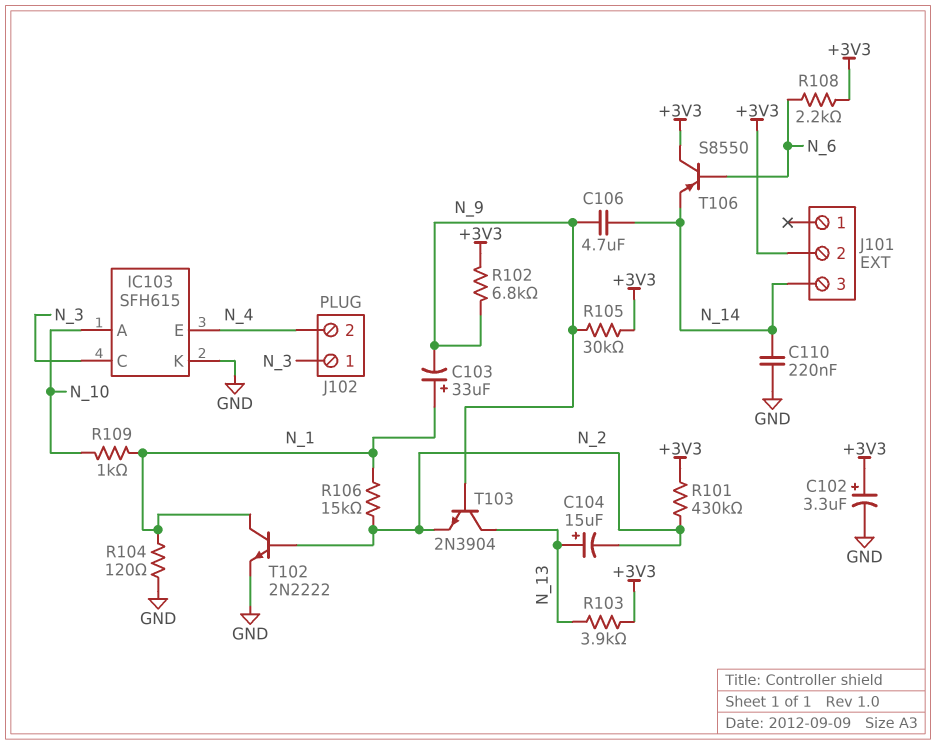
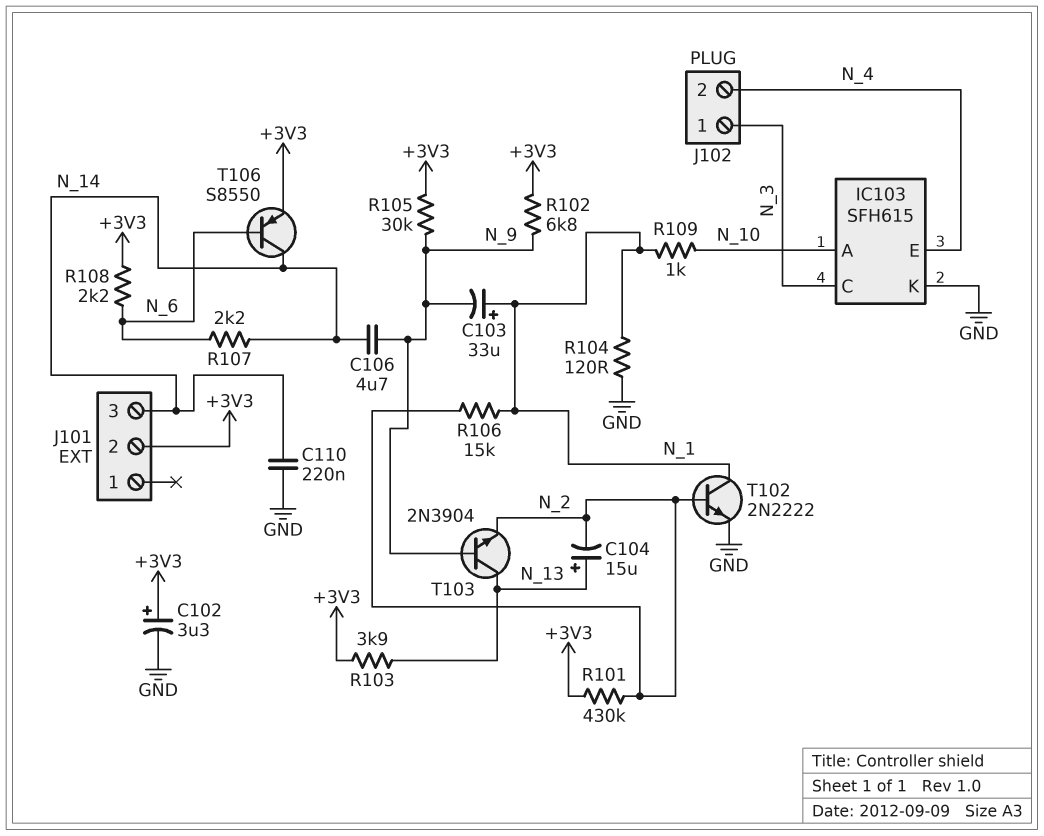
R107: none -> 2.2k (N_6, N_14)
T106: PNP S8550 (B N_6, C +3V3, E N_14) -> PNP S8550 (B N_6, C N_14, E +3V3)

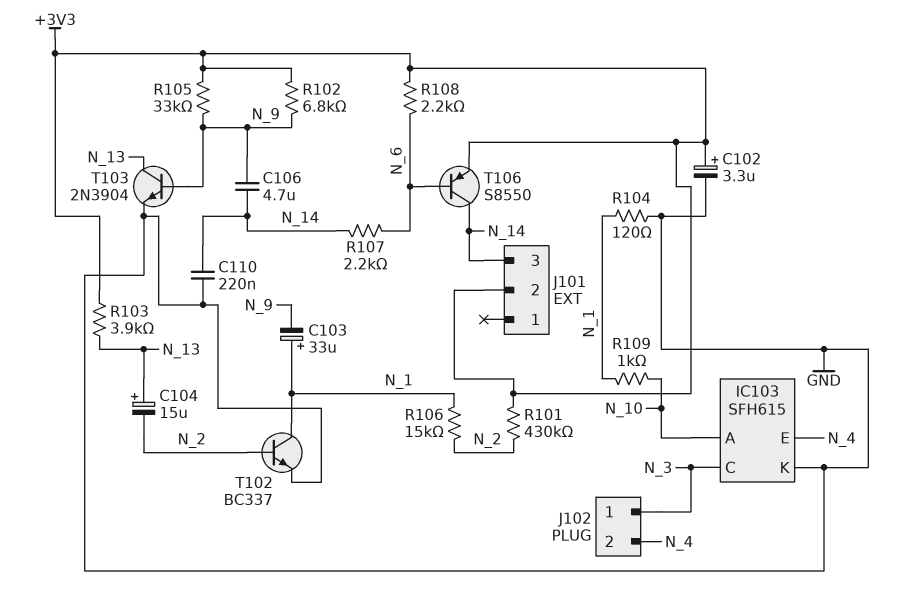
R105: 30k (+3V3, N_9) -> 33k (+3V3, N_9)
T102: NPN 2N2222 (B N_2, C N_1, E GND) -> NPN BC337 (B N_2, C N_1, E GND)
T103: NPN 2N3904 (B N_9, C N_13, E N_2) -> NPN 2N3904 (B N_9, C N_13, E GND)

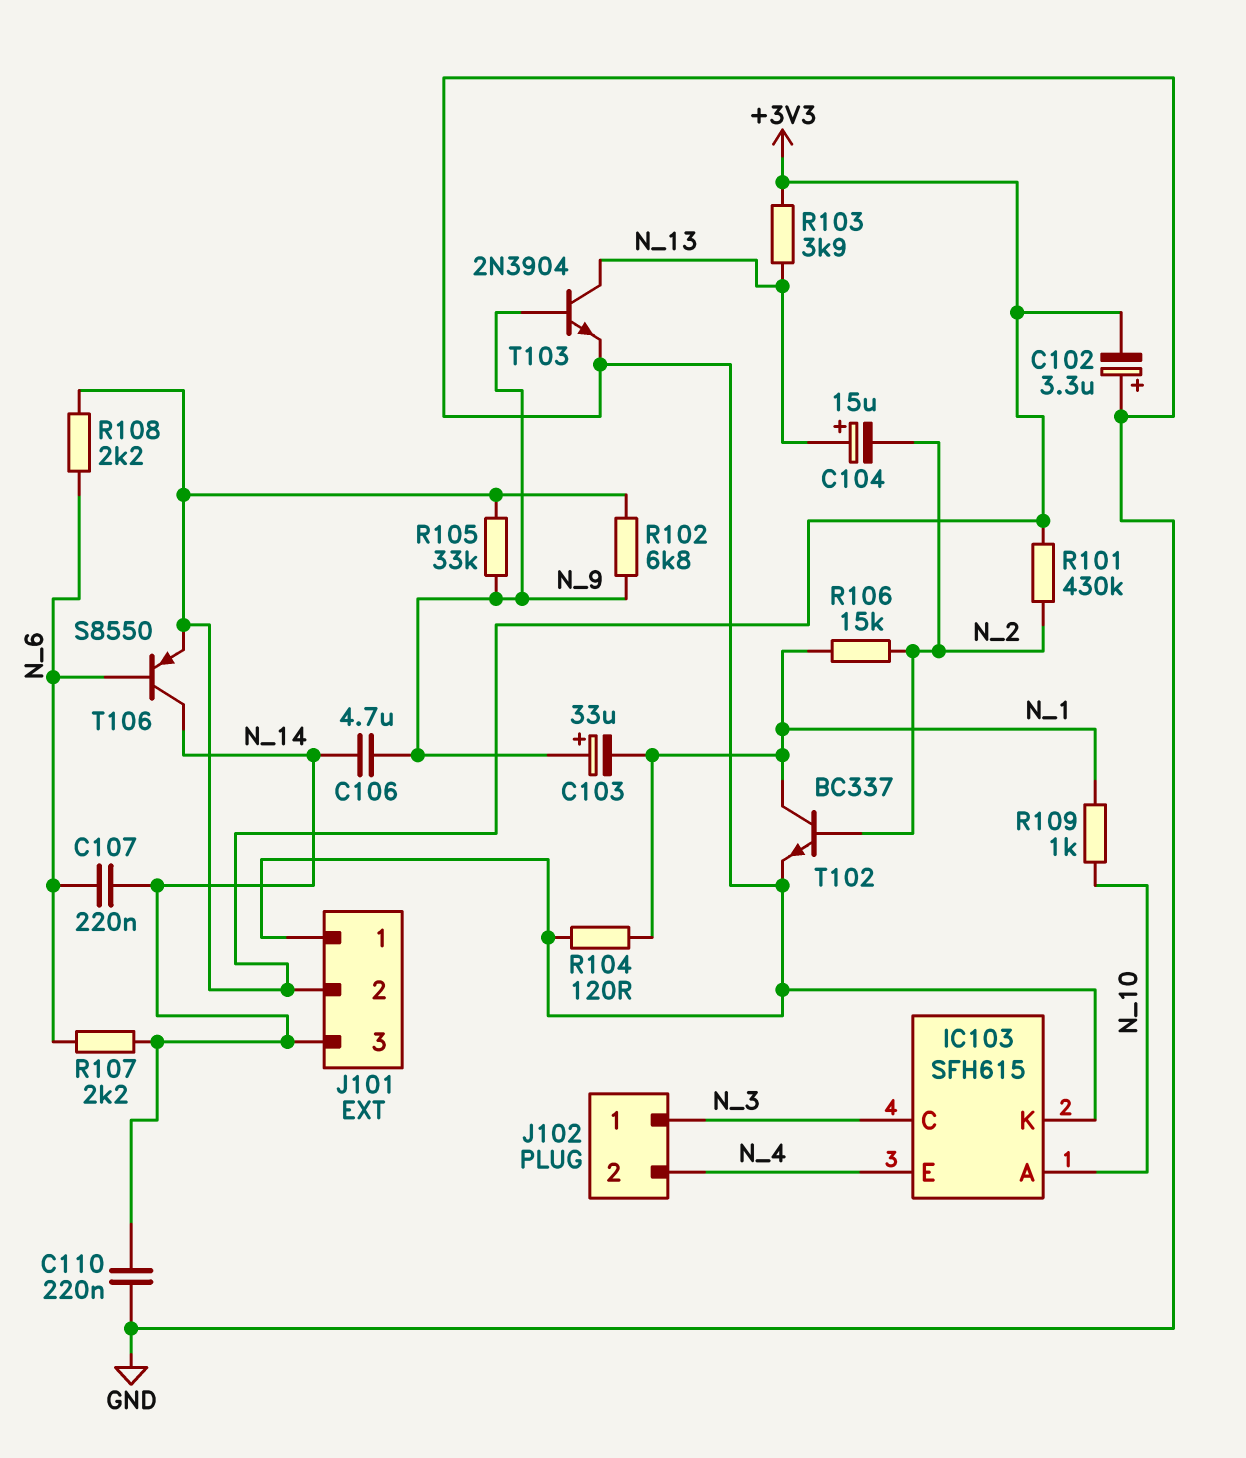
C102: 3.3uF (plus +3V3, minus GND) -> 3.3uF (plus GND, minus +3V3)
C103: 33uF (plus N_1, minus N_9) -> 33uF (plus N_9, minus N_1)
C107: none -> 220nF (N_6, N_14)
J101 pin 1: none -> GND

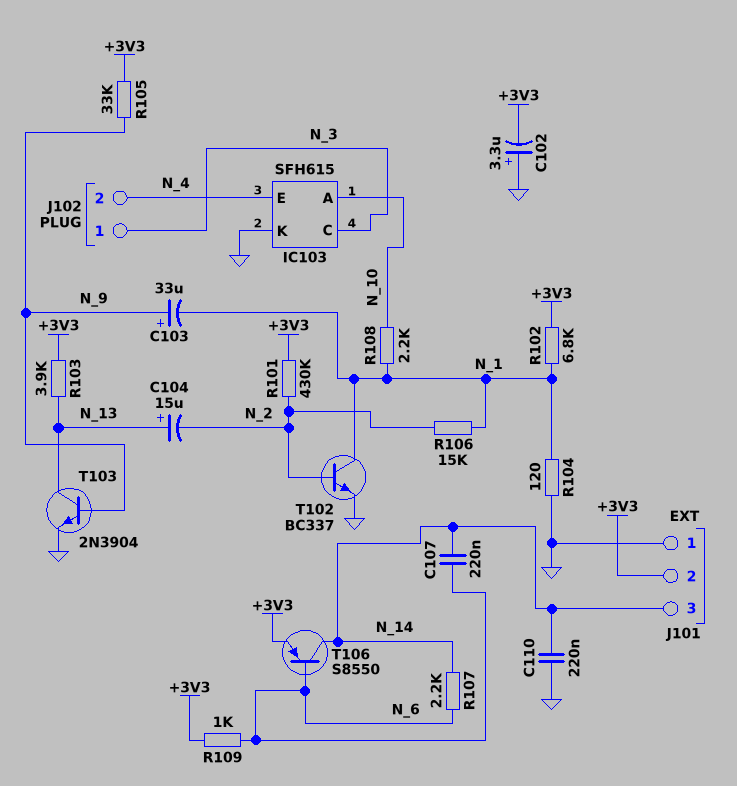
C106: 4.7uF (N_9, N_14) -> none
R102: 6.8k (+3V3, N_9) -> 6.8k (+3V3, N_1)
R108: 2.2k (+3V3, N_6) -> 2.2k (N_1, N_10)
R109: 1k (N_1, N_10) -> 1k (+3V3, N_6)

